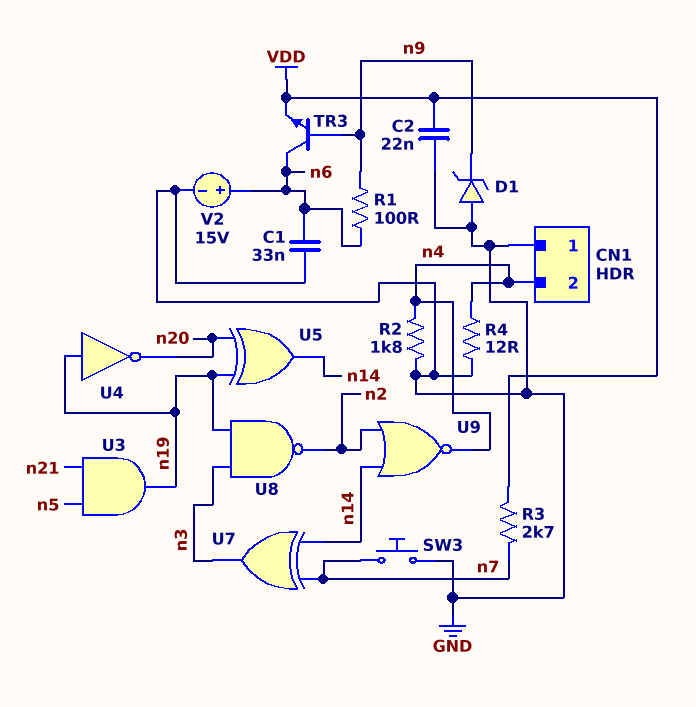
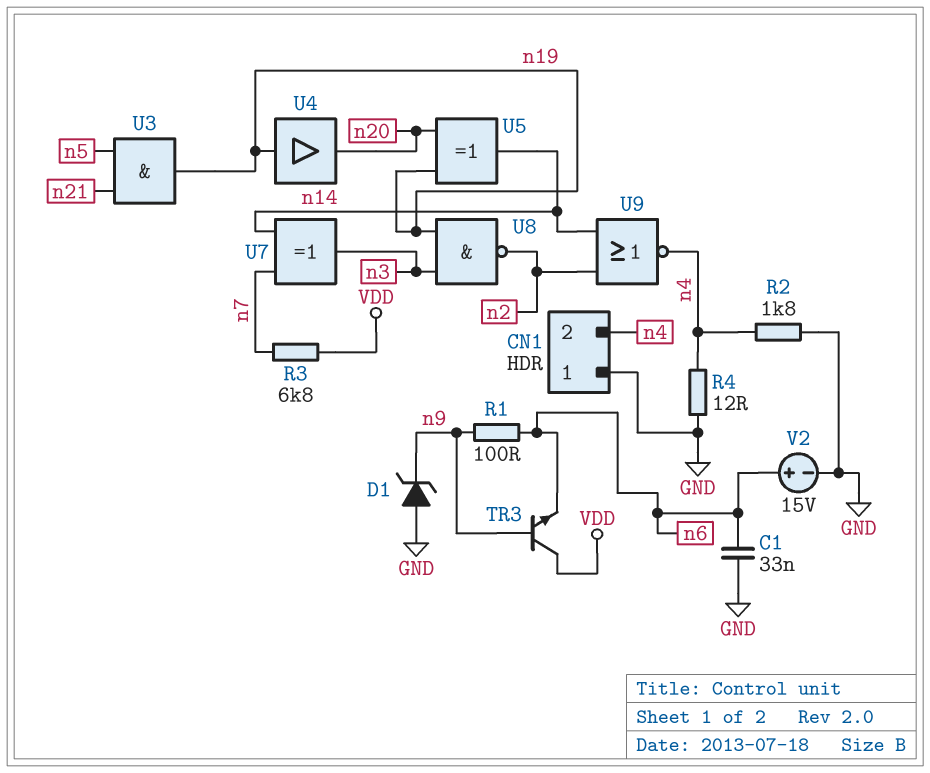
C2: 22nF (GND, VDD) -> none
R3: 2.7k (VDD, n7) -> 6.8k (VDD, n7)
SW3: button (GND, n7) -> none
TR3: NPN (B n9, C n6, E VDD) -> NPN (B n9, C VDD, E n6)
U4: NOT (in n19, out n20) -> buffer (in n19, out n20)

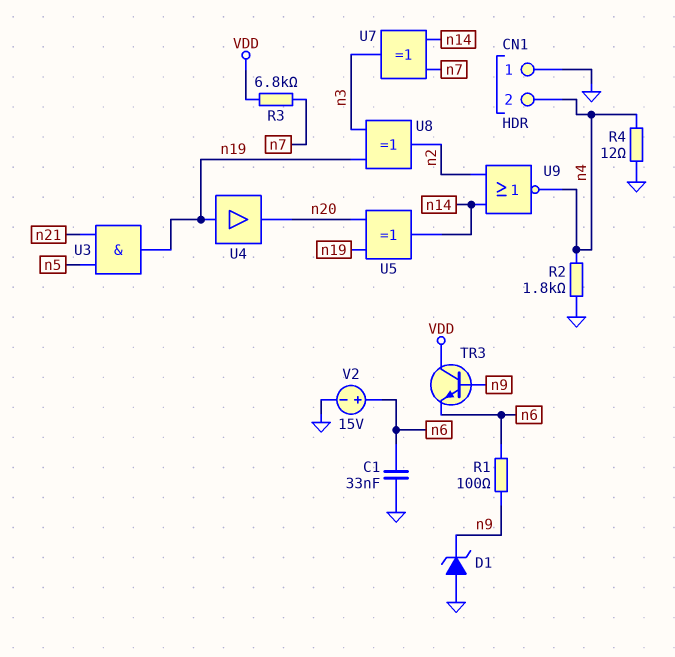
U8: NAND (in n3, in n19, out n2) -> XOR (in n3, in n19, out n2)

